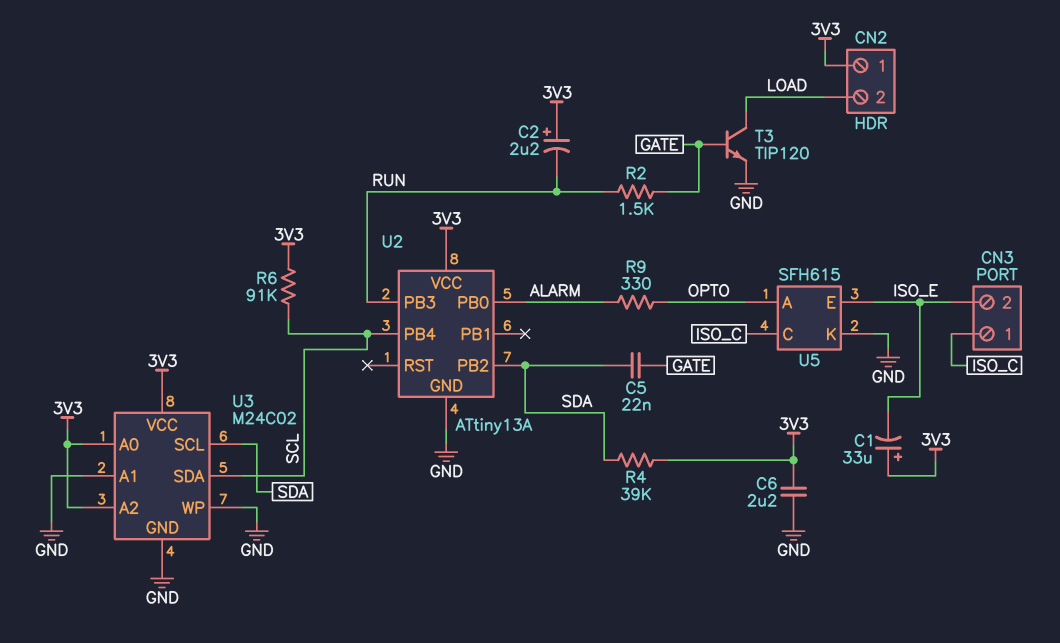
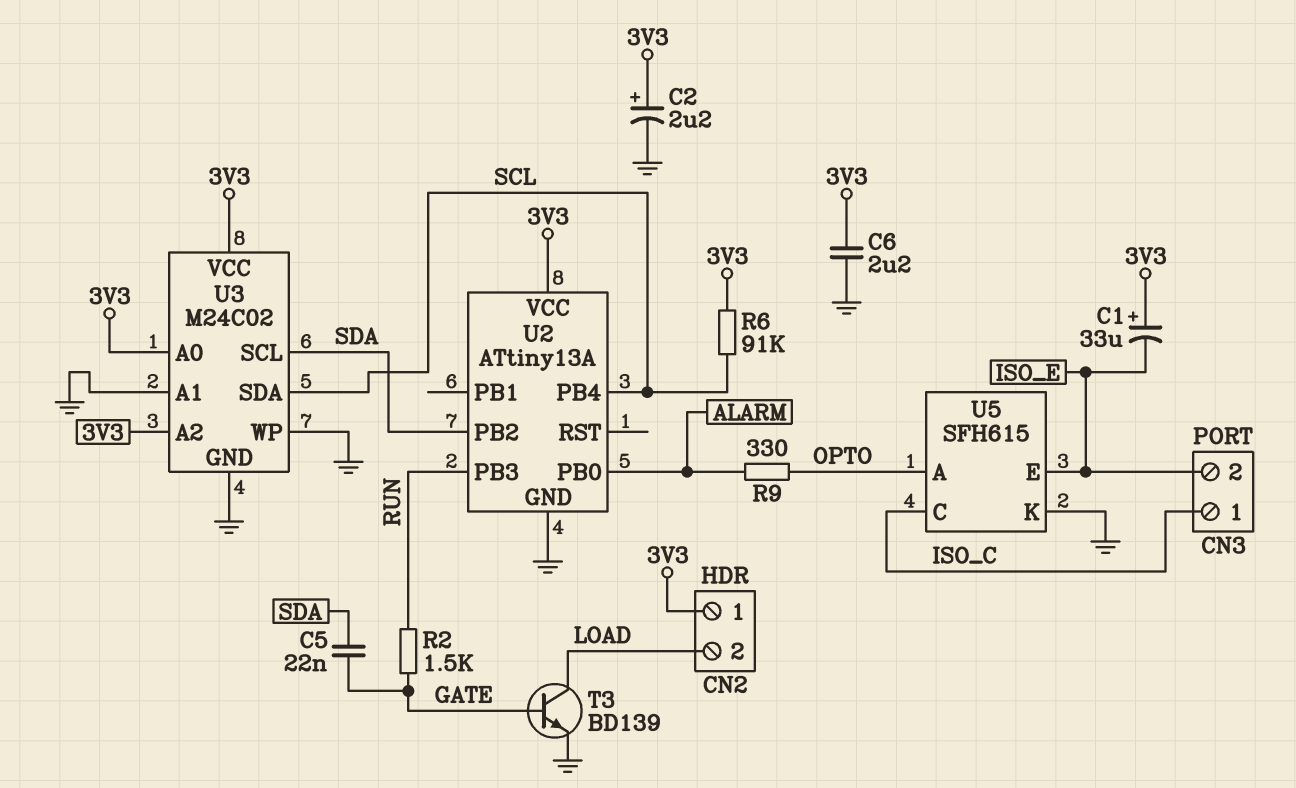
C2: 2.2uF (plus 3V3, minus RUN) -> 2.2uF (plus 3V3, minus GND)
R4: 39k (3V3, SDA) -> none
T3: NPN TIP120 (B GATE, C LOAD, E GND) -> NPN BD139 (B GATE, C LOAD, E GND)

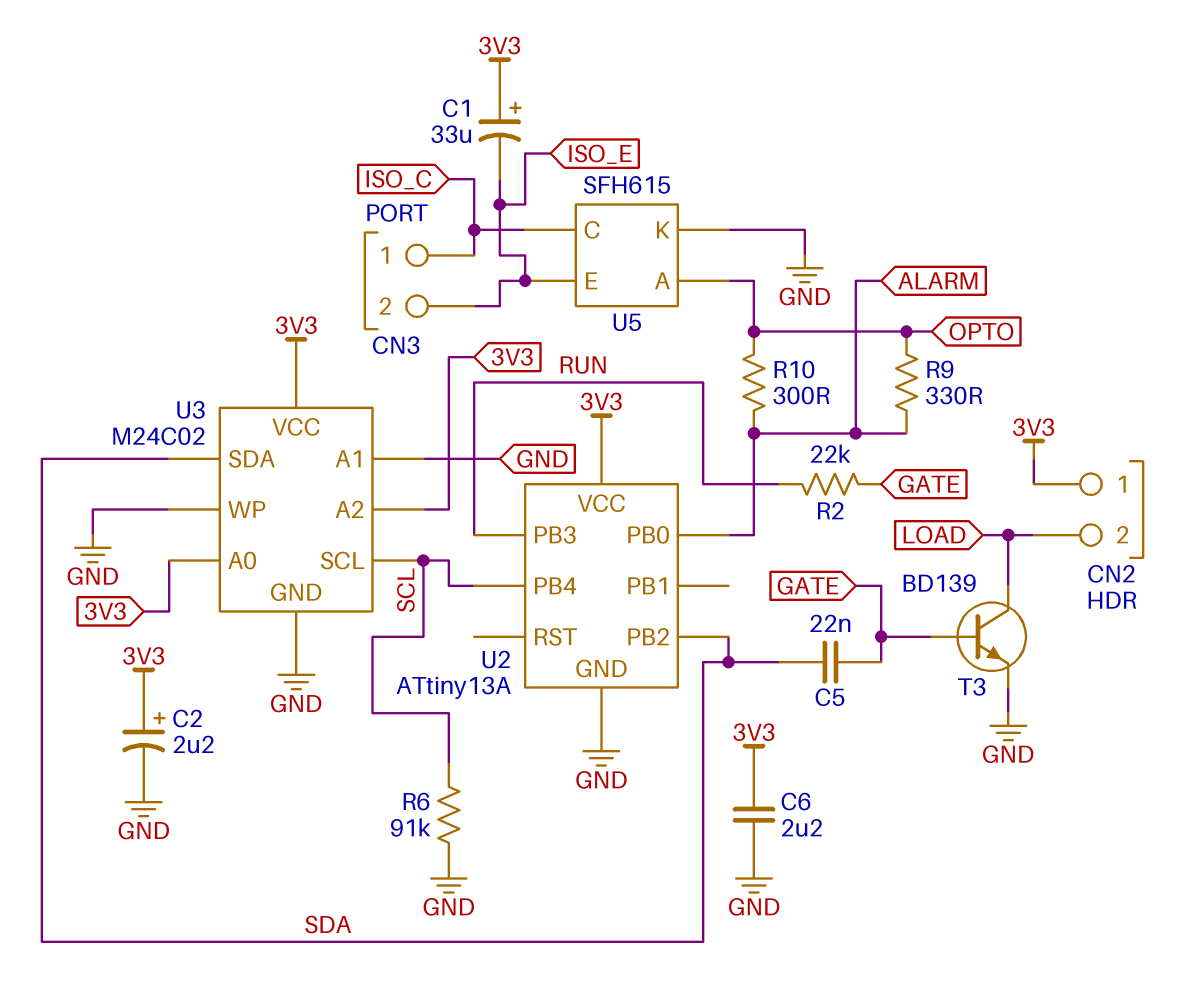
R2: 1.5k (GATE, RUN) -> 22k (GATE, RUN)
R6: 91k (3V3, SCL) -> 91k (GND, SCL)
R10: none -> 300 (ALARM, OPTO)
U3 pin SCL: SDA -> SCL
U3 pin SDA: SCL -> SDA

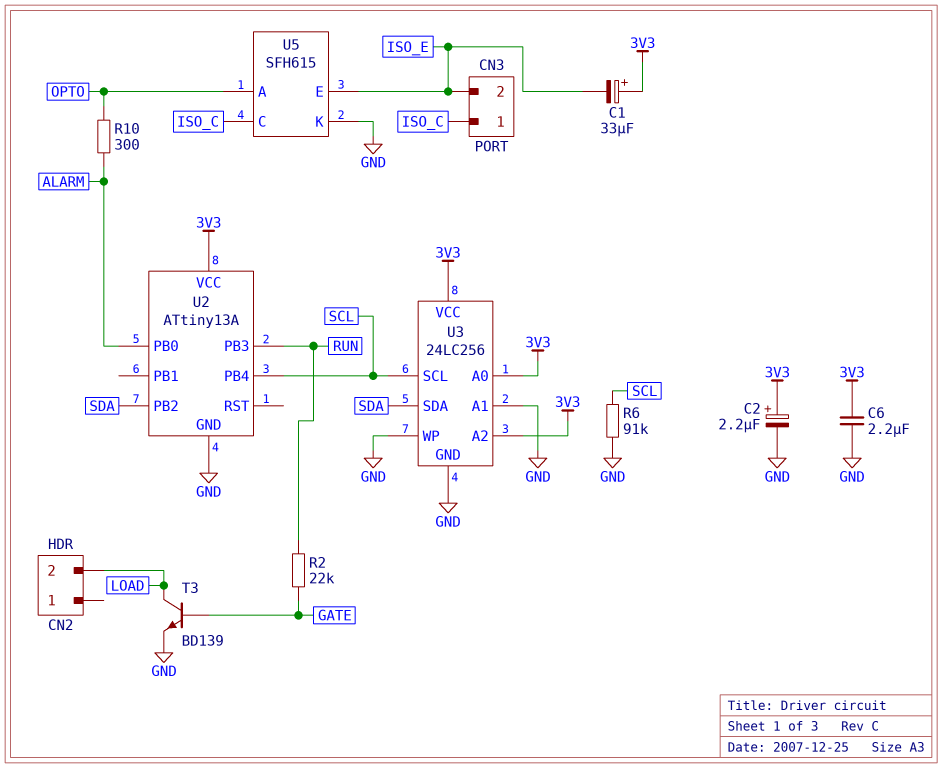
C5: 22nF (GATE, SDA) -> none
CN2 pin 1: 3V3 -> none
R9: 330 (ALARM, OPTO) -> none
U3: M24C02 -> 24LC256

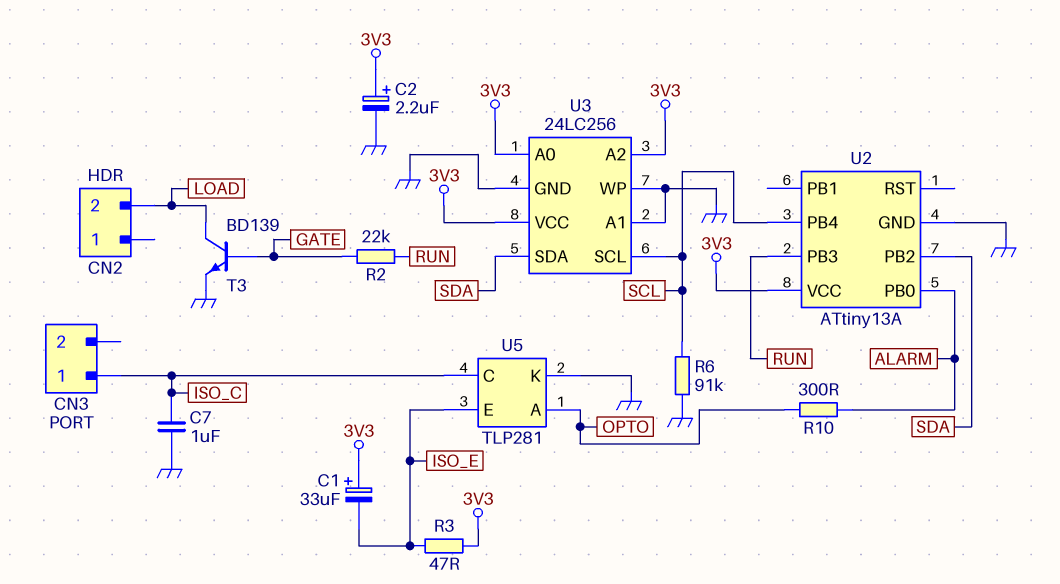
C6: 2.2uF (3V3, GND) -> none
C7: none -> 1uF (GND, ISO_C)
CN3 pin 2: ISO_E -> none
R3: none -> 47 (3V3, ISO_E)
U5: SFH615 -> TLP281

